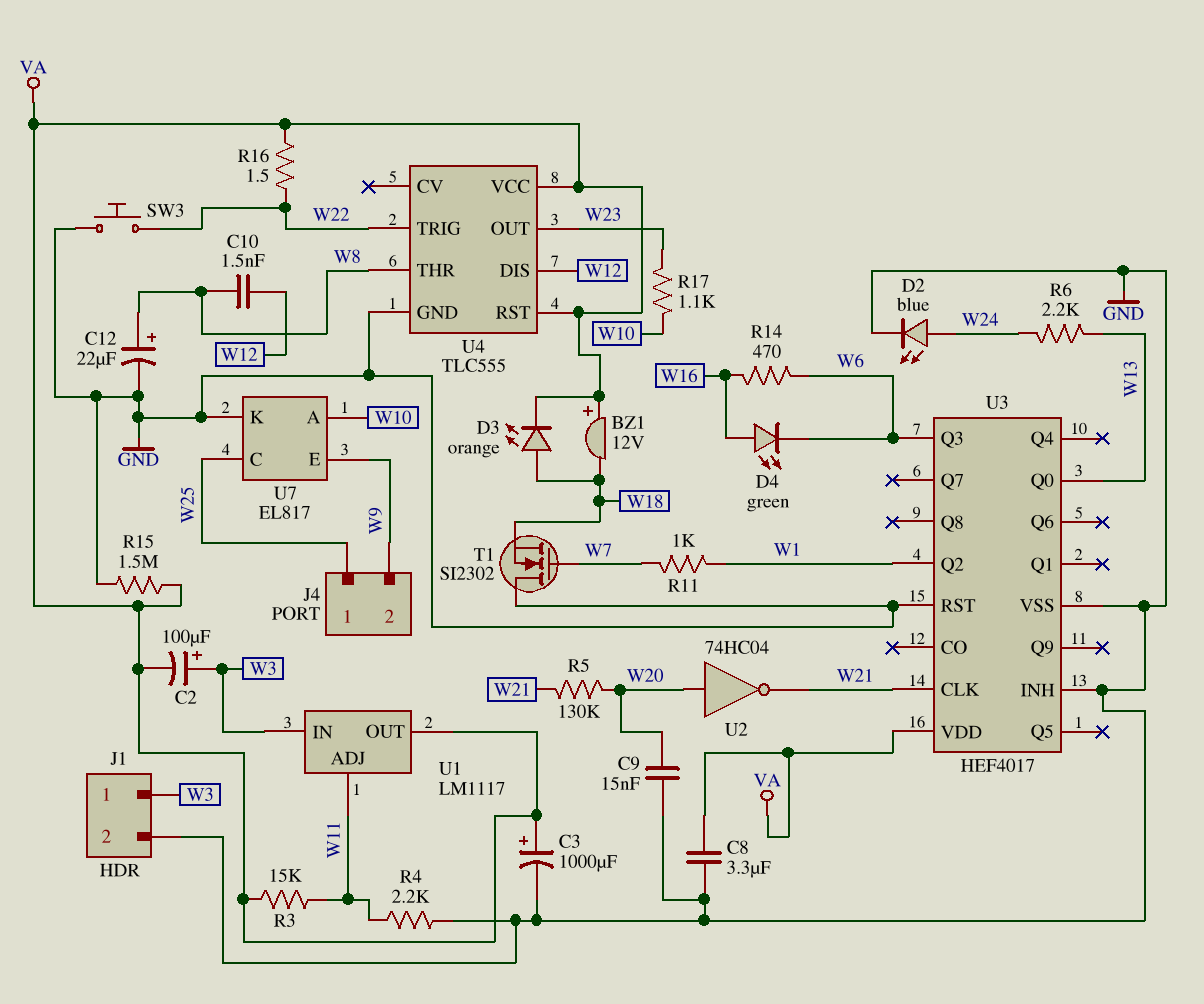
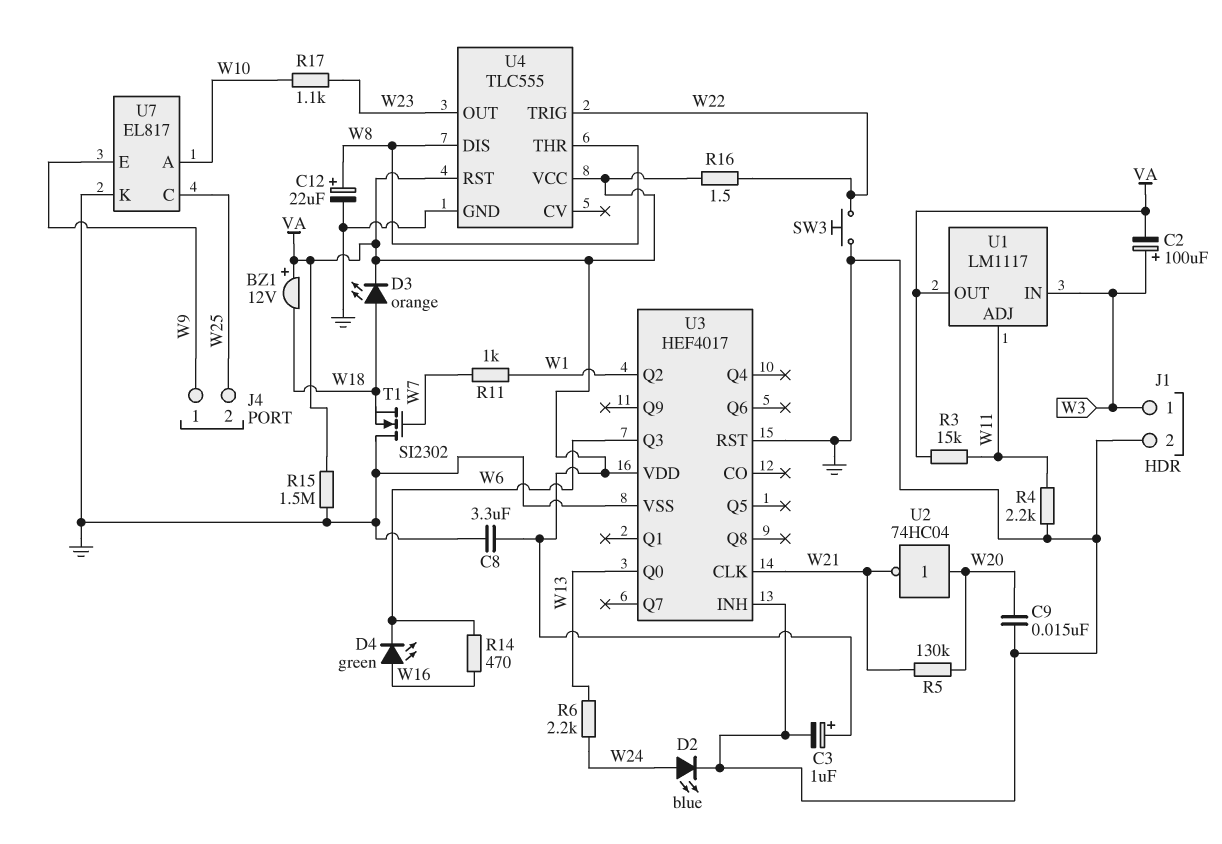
C3: 1000uF (plus VA, minus GND) -> 1uF (plus VA, minus GND)
C10: 1.5nF (W8, W12) -> none
J4 pin 1: W25 -> W9
J4 pin 2: W9 -> W25
U4 pin DIS: W12 -> W8

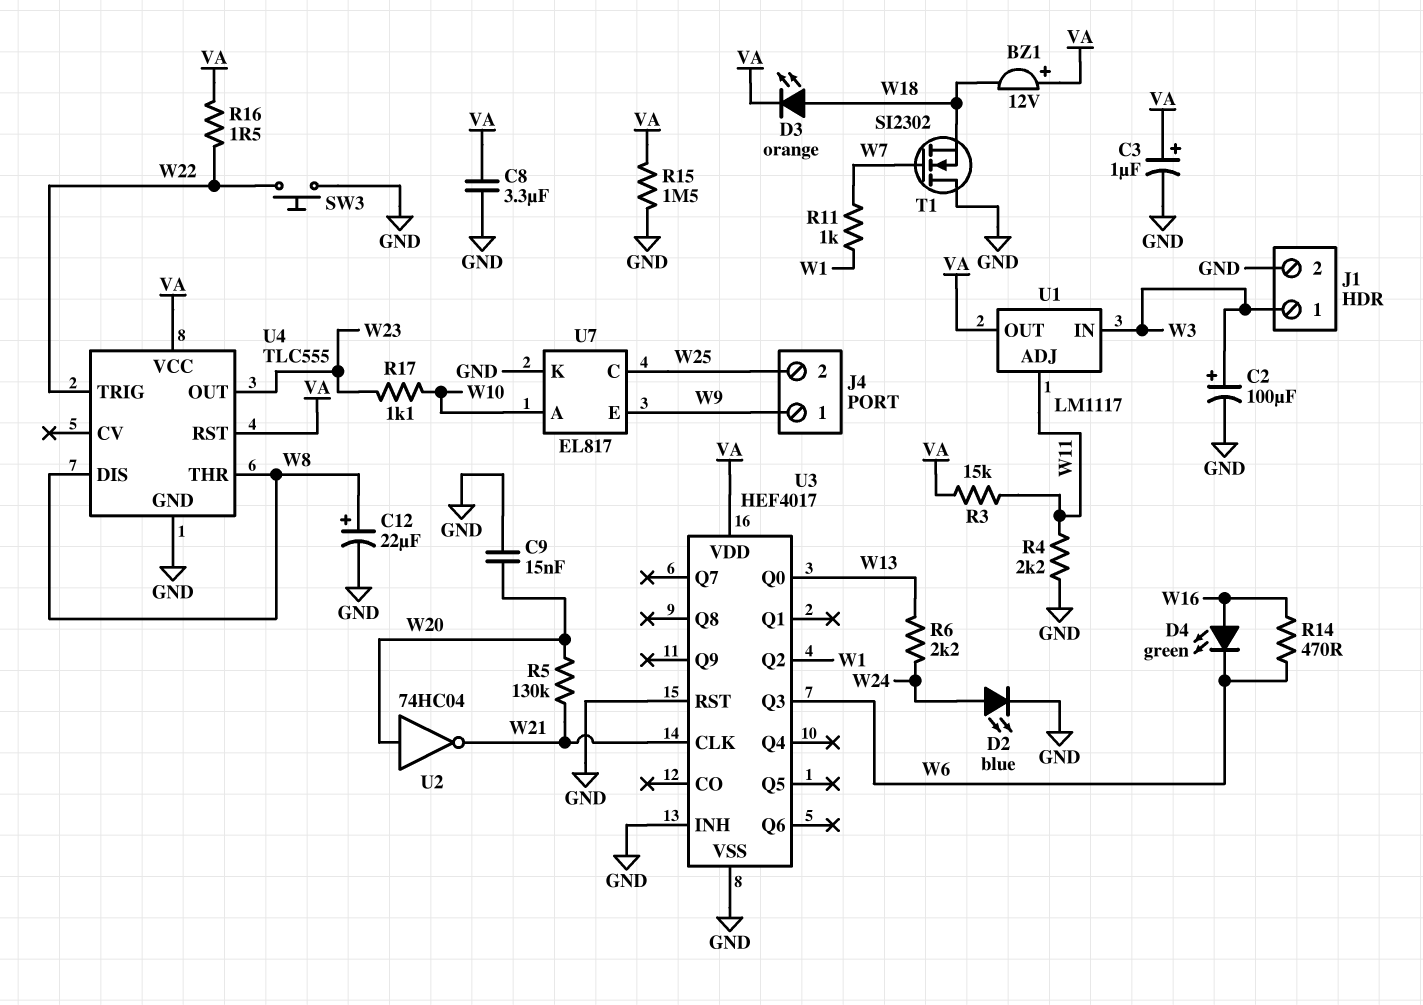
C2: 100uF (plus W3, minus VA) -> 100uF (plus W3, minus GND)

